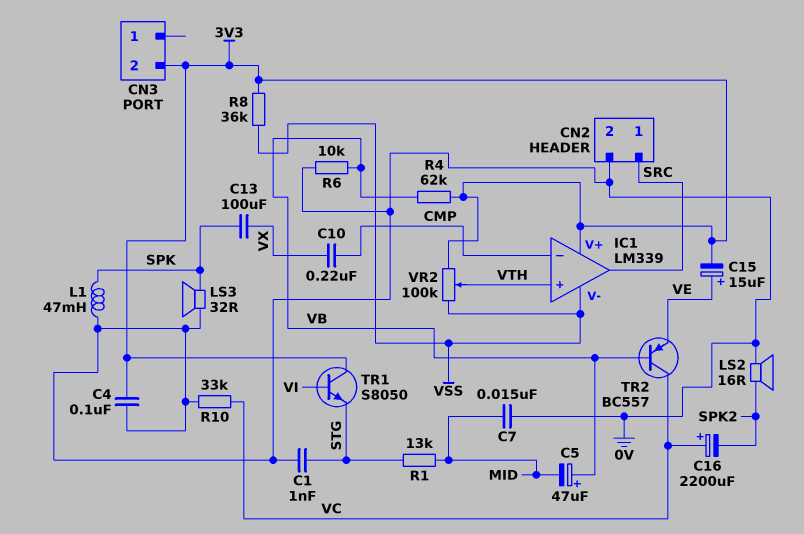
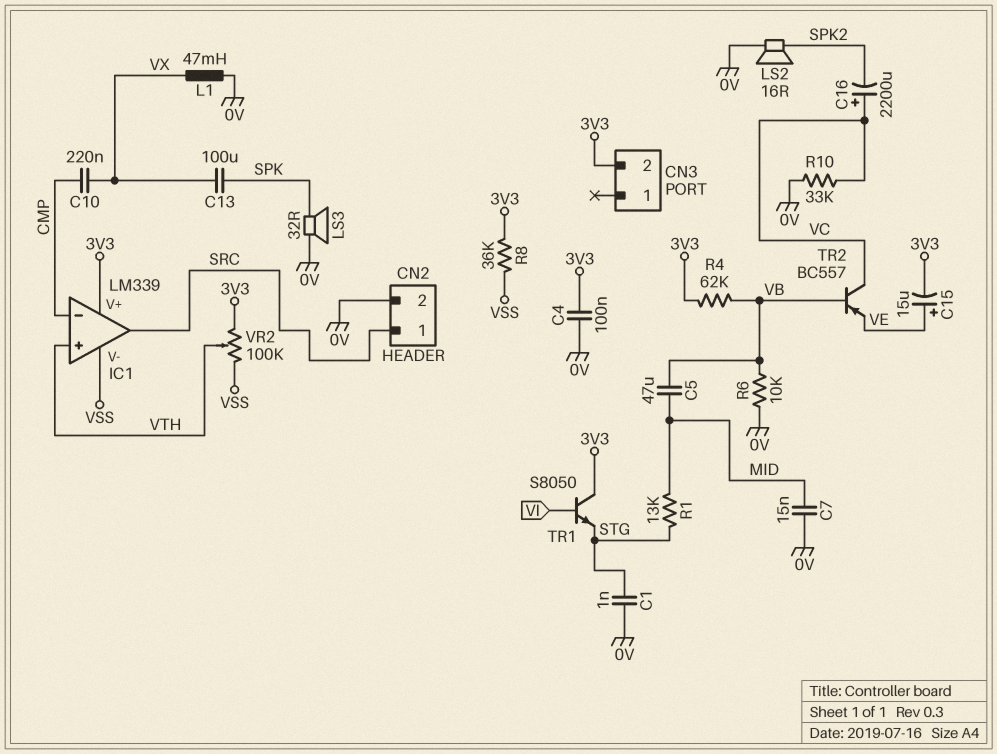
C5: 47uF (plus VB, minus MID) -> 47uF (MID, VB)
L1: 47mH (0V, SPK) -> 47mH (0V, VX)

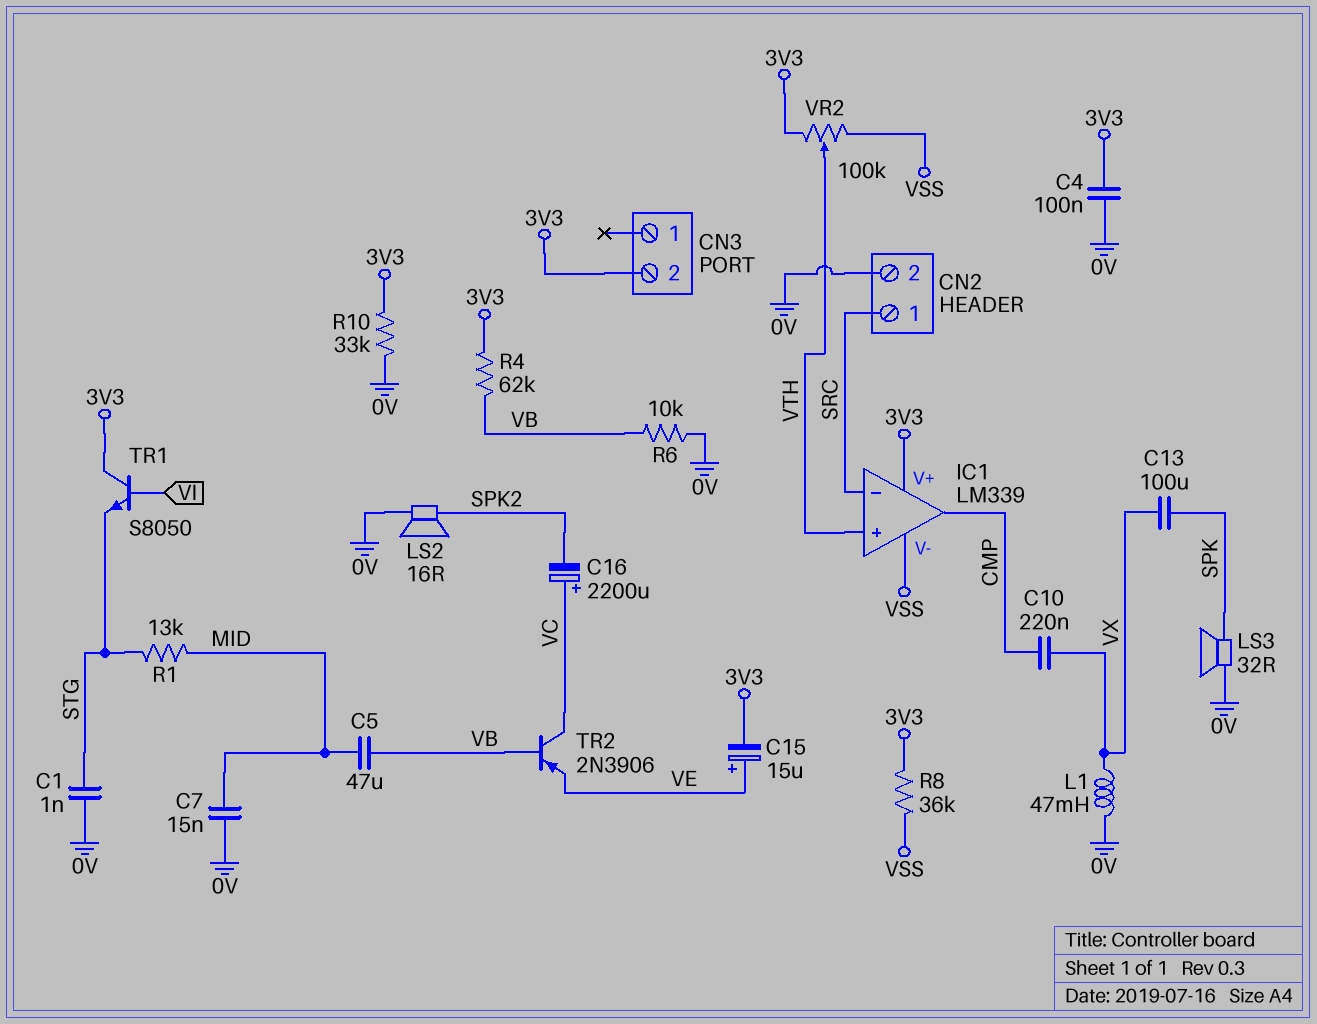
IC1 pin in-: CMP -> SRC
IC1 pin out: SRC -> CMP
R10: 33k (0V, VC) -> 33k (0V, 3V3)
TR2: PNP BC557 (B VB, C VC, E VE) -> PNP 2N3906 (B VB, C VC, E VE)

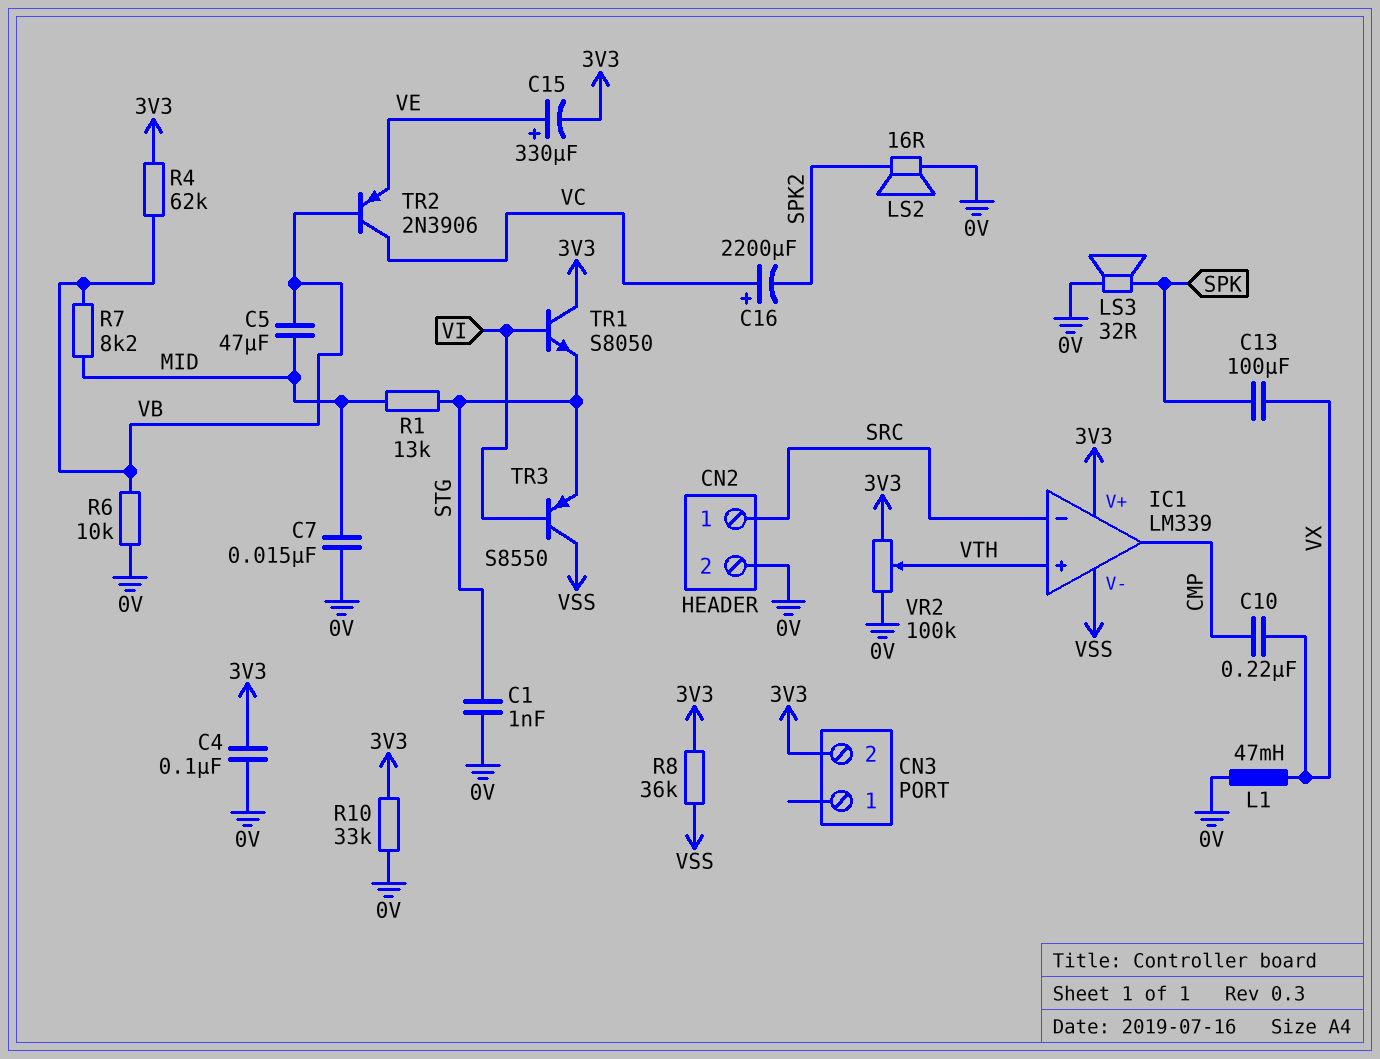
C15: 15uF (plus VE, minus 3V3) -> 330uF (plus VE, minus 3V3)
R7: none -> 8.2k (MID, VB)
TR3: none -> PNP S8550 (B VI, C VSS, E STG)
VR2: 100k (3V3, VSS, wiper VTH) -> 100k (0V, 3V3, wiper VTH)

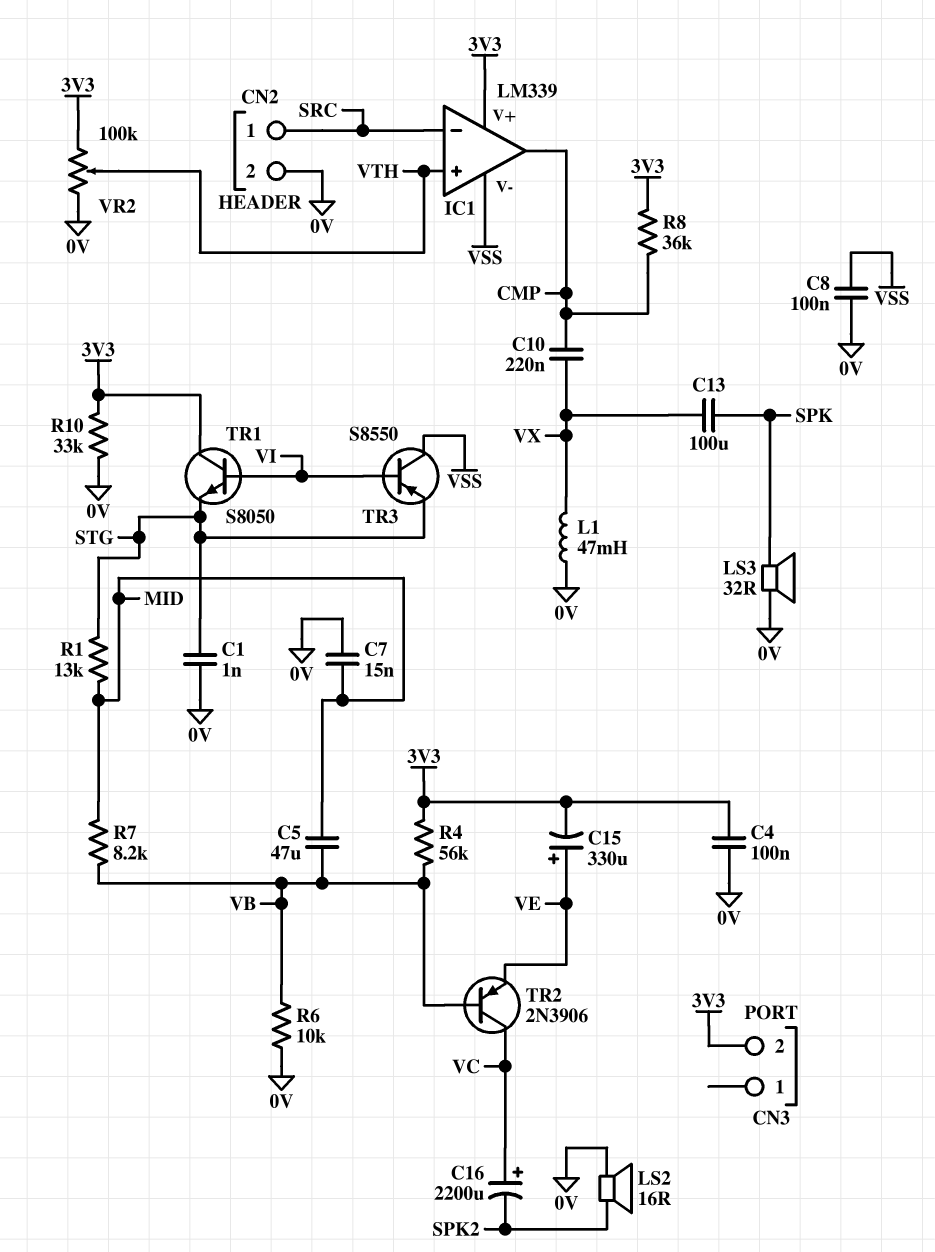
C8: none -> 100nF (0V, VSS)
R4: 62k (3V3, VB) -> 56k (3V3, VB)
R8: 36k (3V3, VSS) -> 36k (3V3, CMP)

